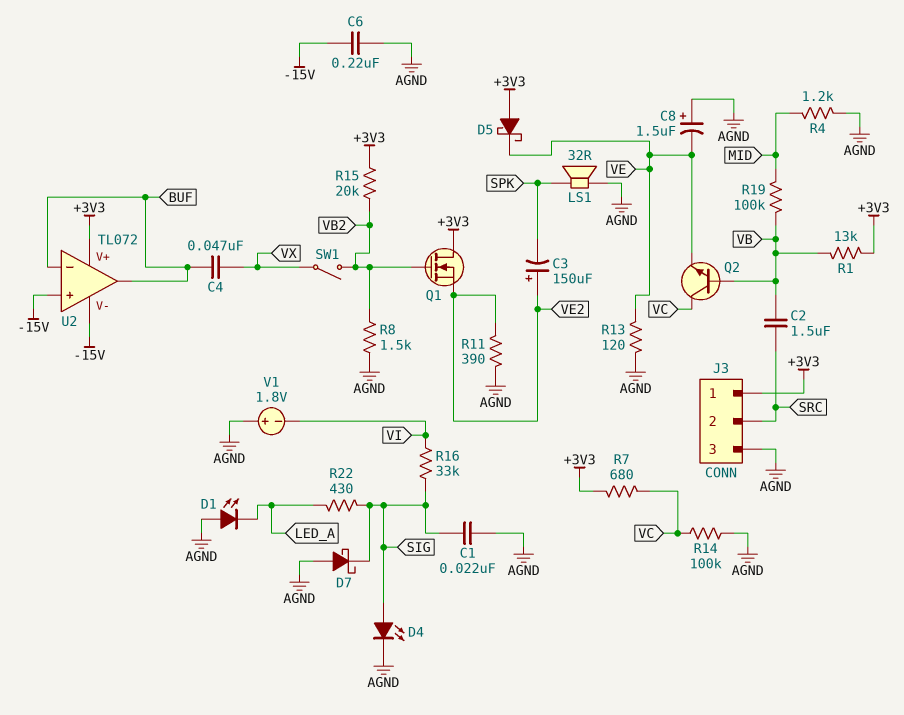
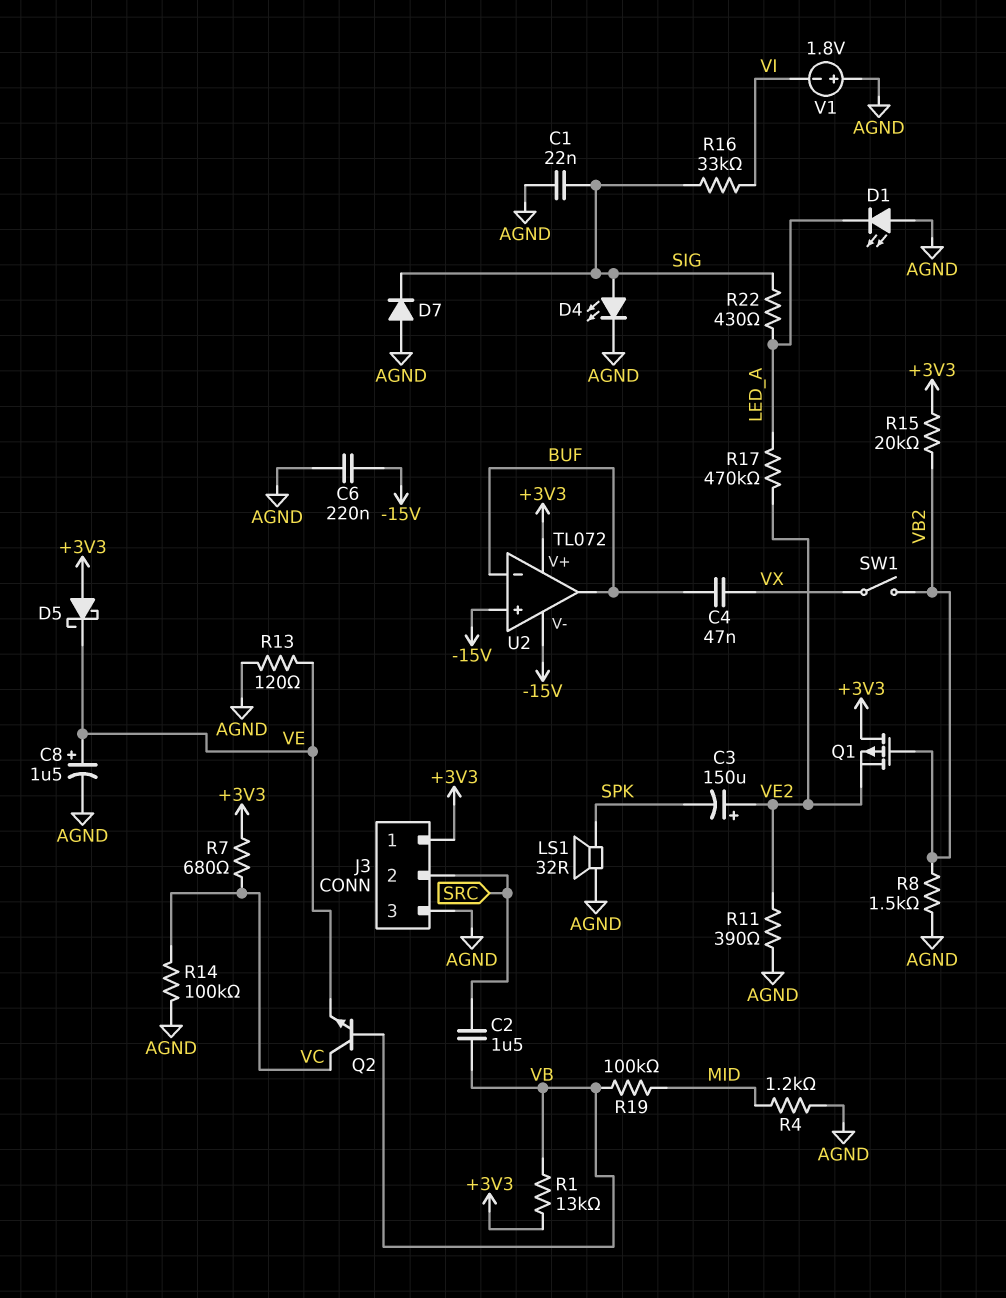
C8: 1.5uF (plus AGND, minus VE) -> 1.5uF (plus VE, minus AGND)
D7: schottky (A AGND, K SIG) -> diode (A AGND, K SIG)
Q1: NMOS (G VB2, D +3V3, S VE2) -> PMOS (G VB2, D +3V3, S VE2)
R17: none -> 470k (LED_A, VE2)

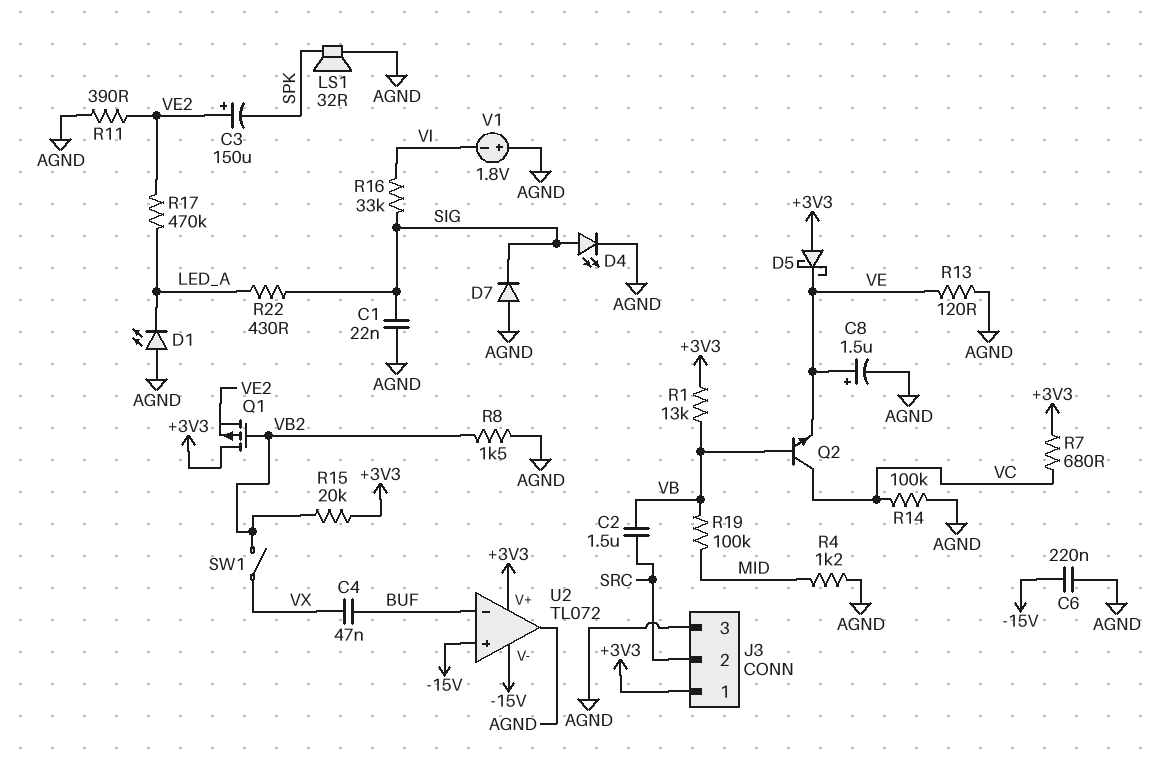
U2 pin out: BUF -> AGND

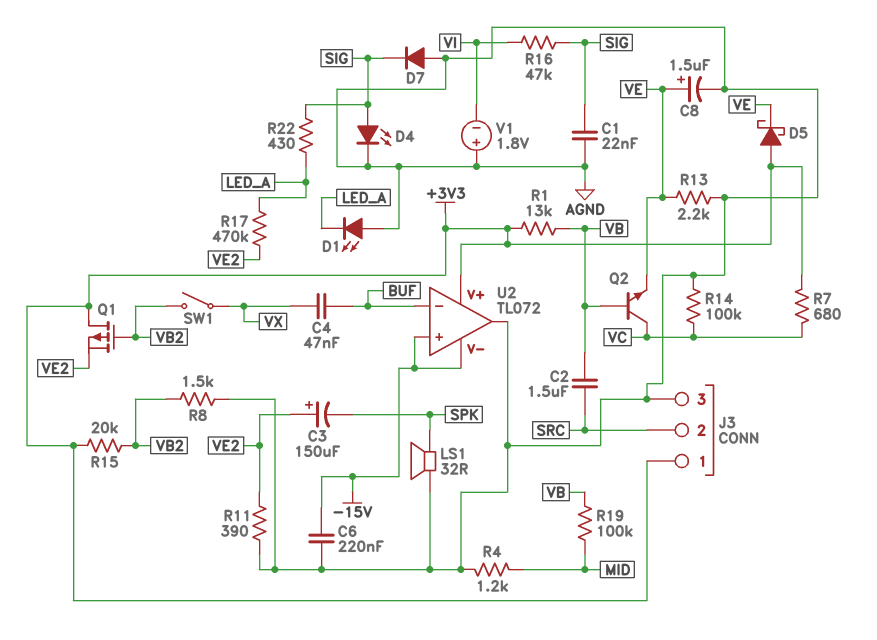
R13: 120 (AGND, VE) -> 2.2k (AGND, VE)
R16: 33k (SIG, VI) -> 47k (SIG, VI)

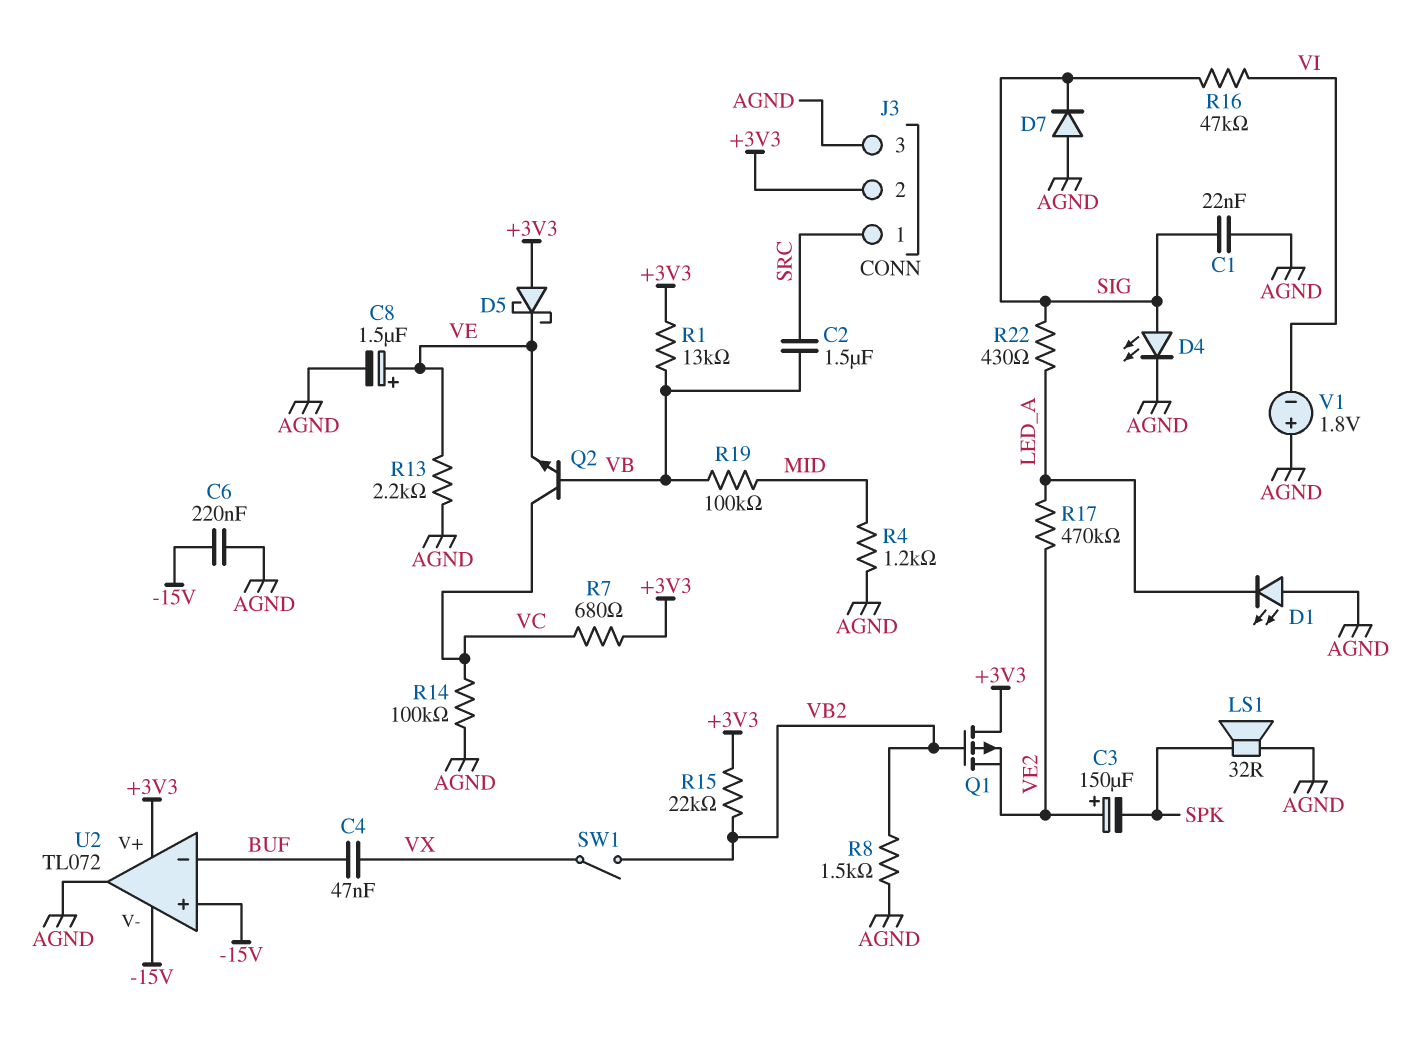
J3 pin 1: +3V3 -> SRC
J3 pin 2: SRC -> +3V3
R11: 390 (AGND, VE2) -> none
R15: 20k (+3V3, VB2) -> 22k (+3V3, VB2)

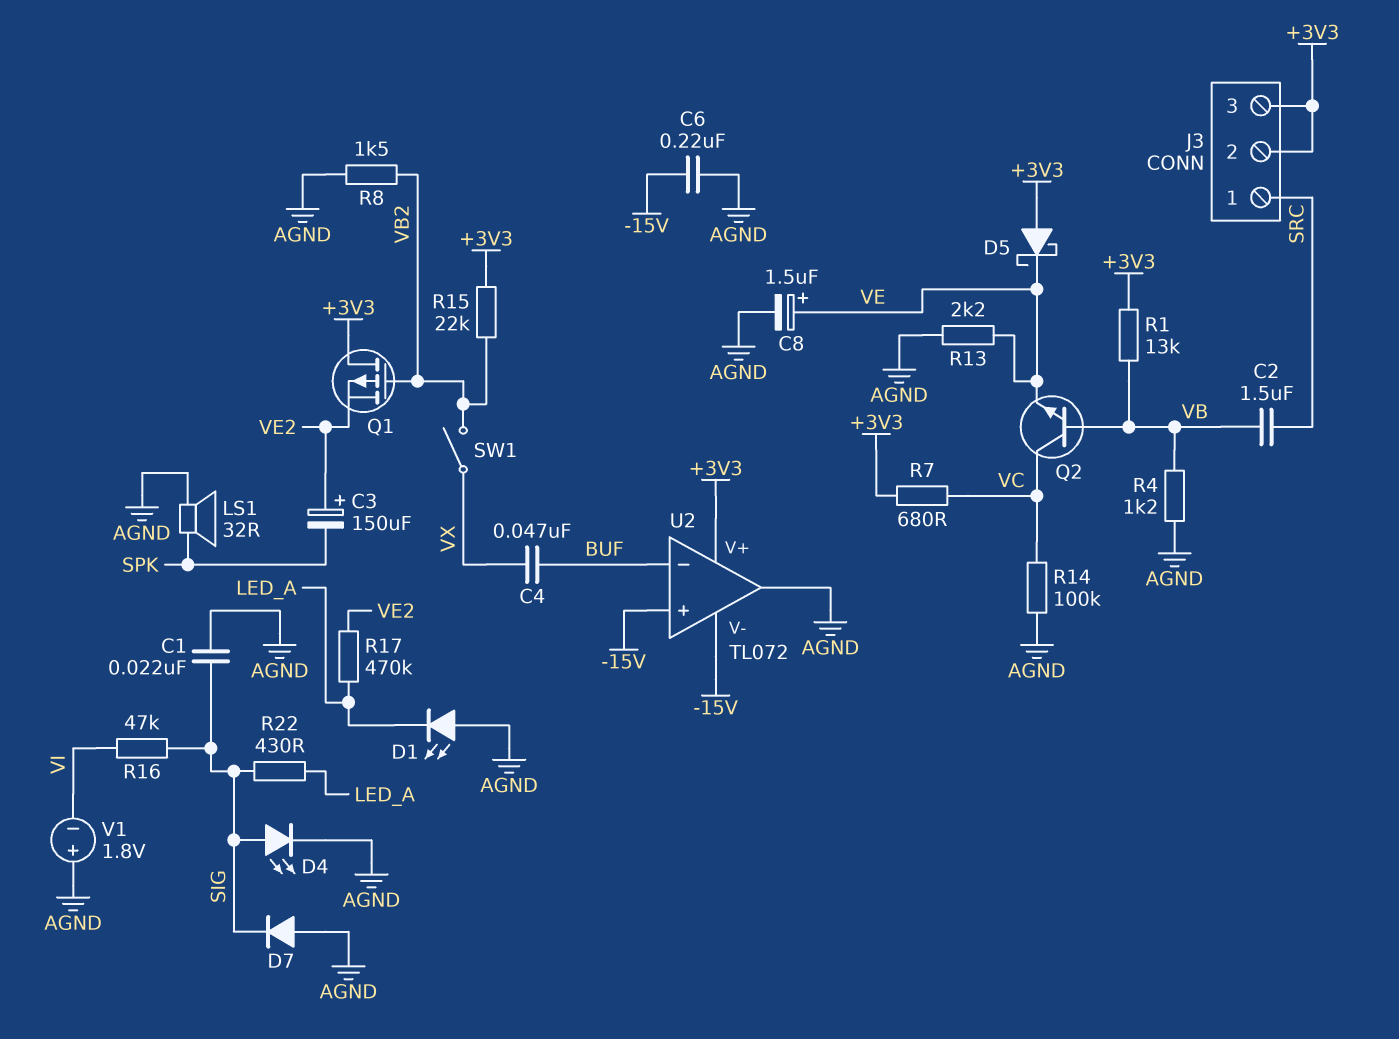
J3 pin 3: AGND -> +3V3
R4: 1.2k (AGND, MID) -> 1.2k (AGND, VB)
R19: 100k (MID, VB) -> none

